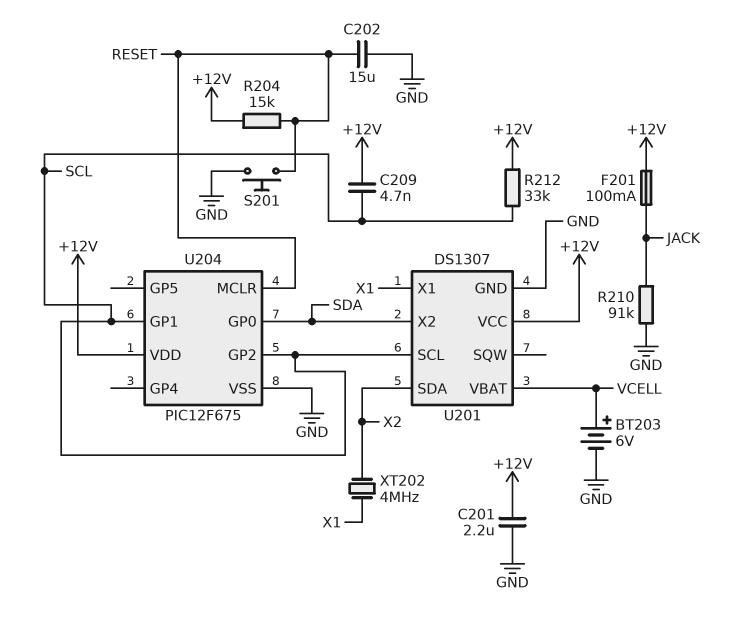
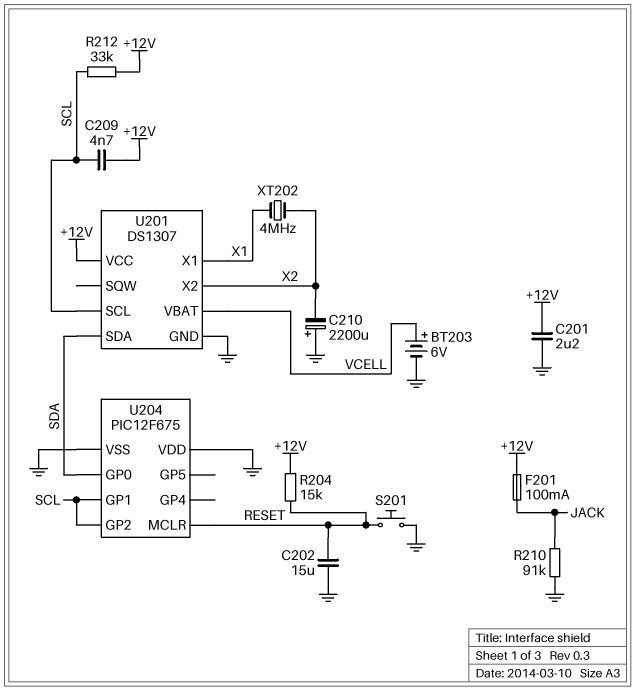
C210: none -> 2200uF (plus GND, minus X2)
U201 pin SDA: X2 -> SDA
U201 pin X2: SDA -> X2
U204 pin VDD: +12V -> GND

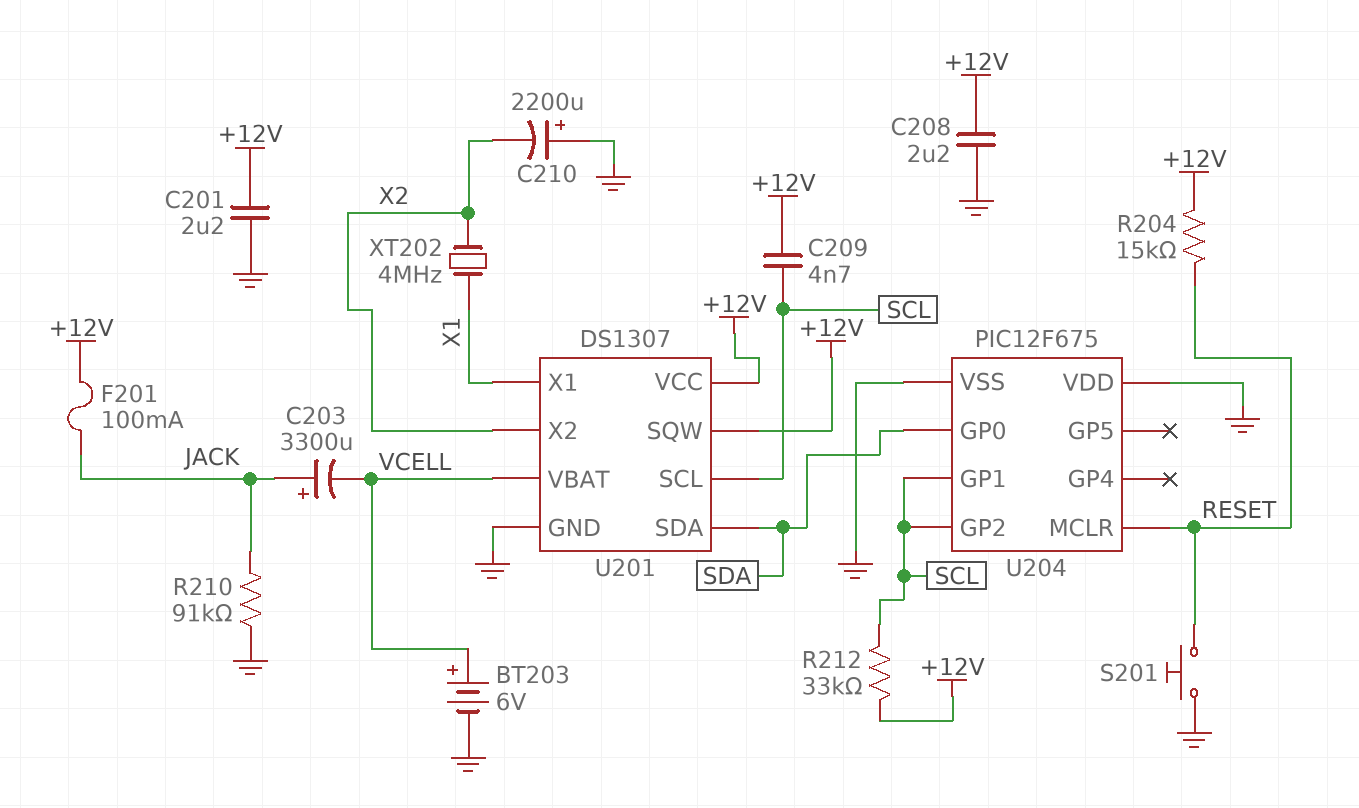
C202: 15uF (GND, RESET) -> none
C203: none -> 3300uF (plus JACK, minus VCELL)
C208: none -> 2.2uF (+12V, GND)
U201 pin SQW: none -> +12V

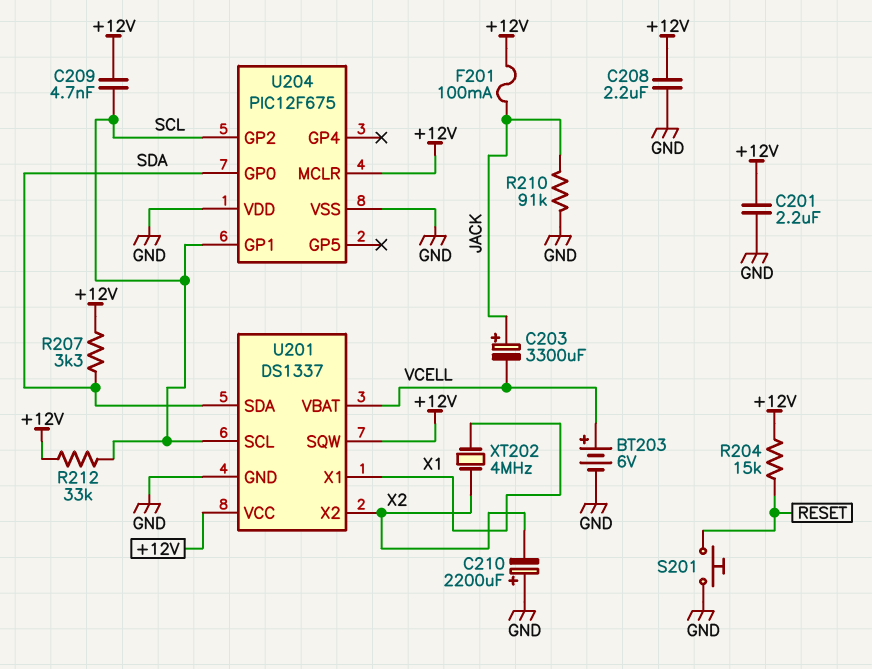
R207: none -> 3.3k (+12V, SDA)
U201: DS1307 -> DS1337
U204 pin MCLR: RESET -> +12V

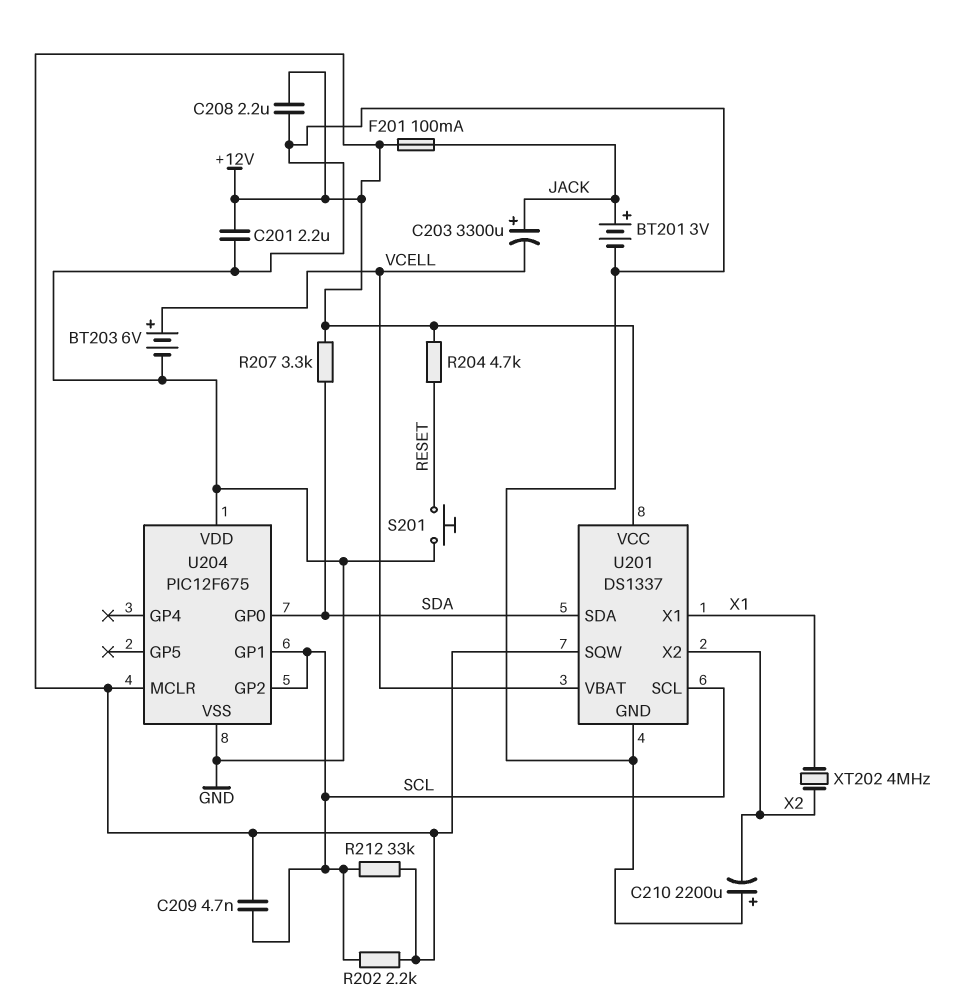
BT201: none -> 3V (plus JACK, minus GND)
R202: none -> 2.2k (+12V, SCL)
R204: 15k (+12V, RESET) -> 4.7k (+12V, RESET)
R210: 91k (GND, JACK) -> none

